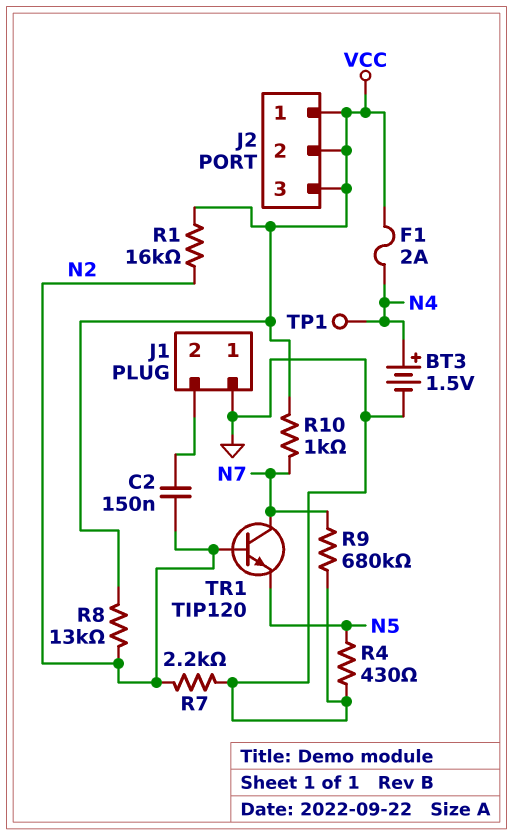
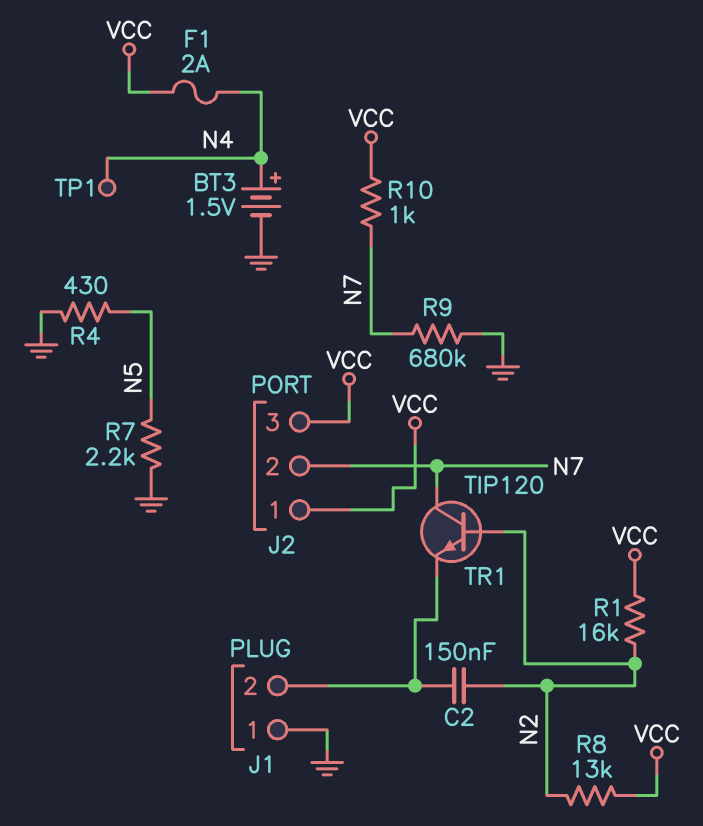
J2 pin 2: VCC -> N7
R7: 2.2k (GND, N2) -> 2.2k (GND, N5)
TR1: NPN TIP120 (B N2, C N7, E N5) -> NPN TIP120 (B N2, C N7, E J1/2)

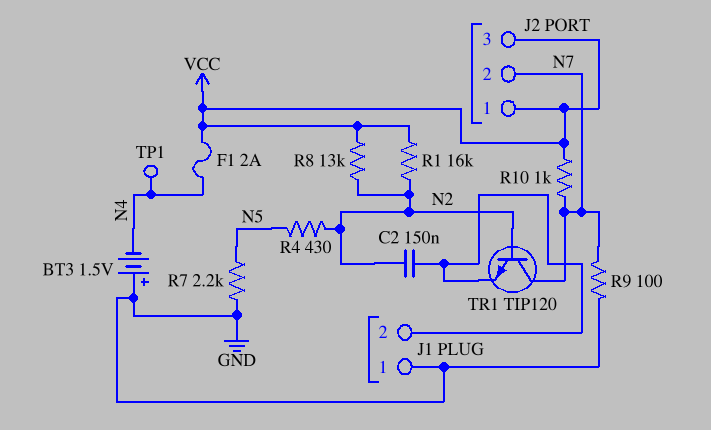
BT3: 1.5V (plus N4, minus GND) -> 1.5V (plus GND, minus N4)
R4: 430 (GND, N5) -> 430 (N2, N5)
R9: 680k (GND, N7) -> 100 (GND, N7)

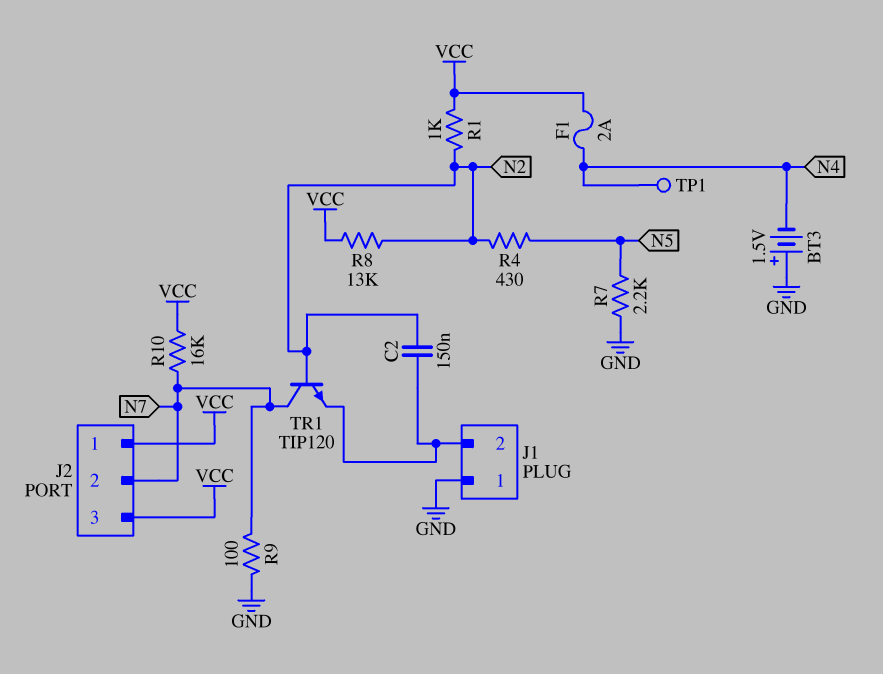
R1: 16k (N2, VCC) -> 1k (N2, VCC)
R10: 1k (N7, VCC) -> 16k (N7, VCC)

